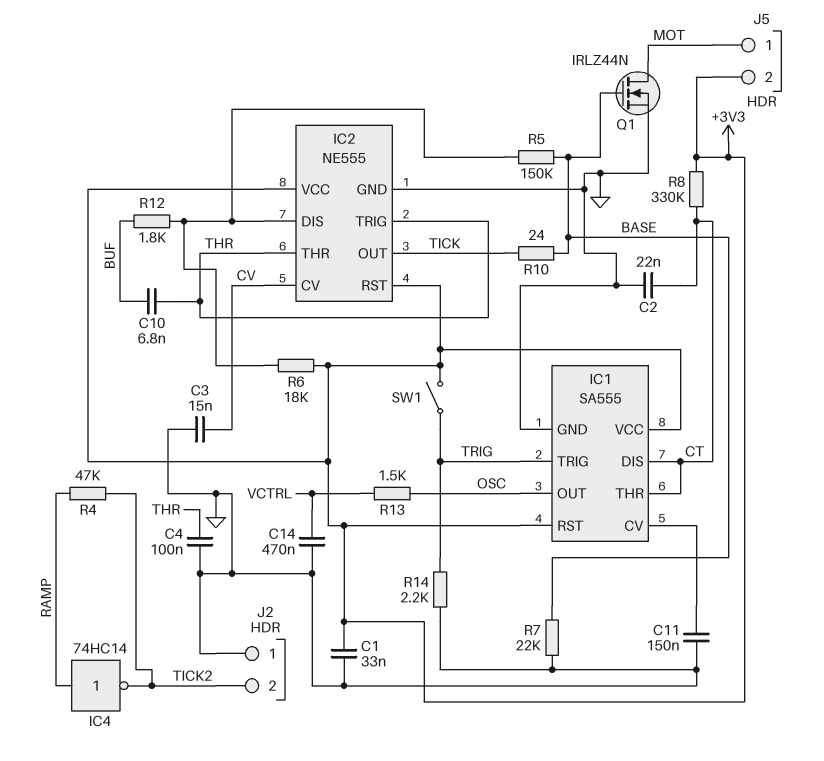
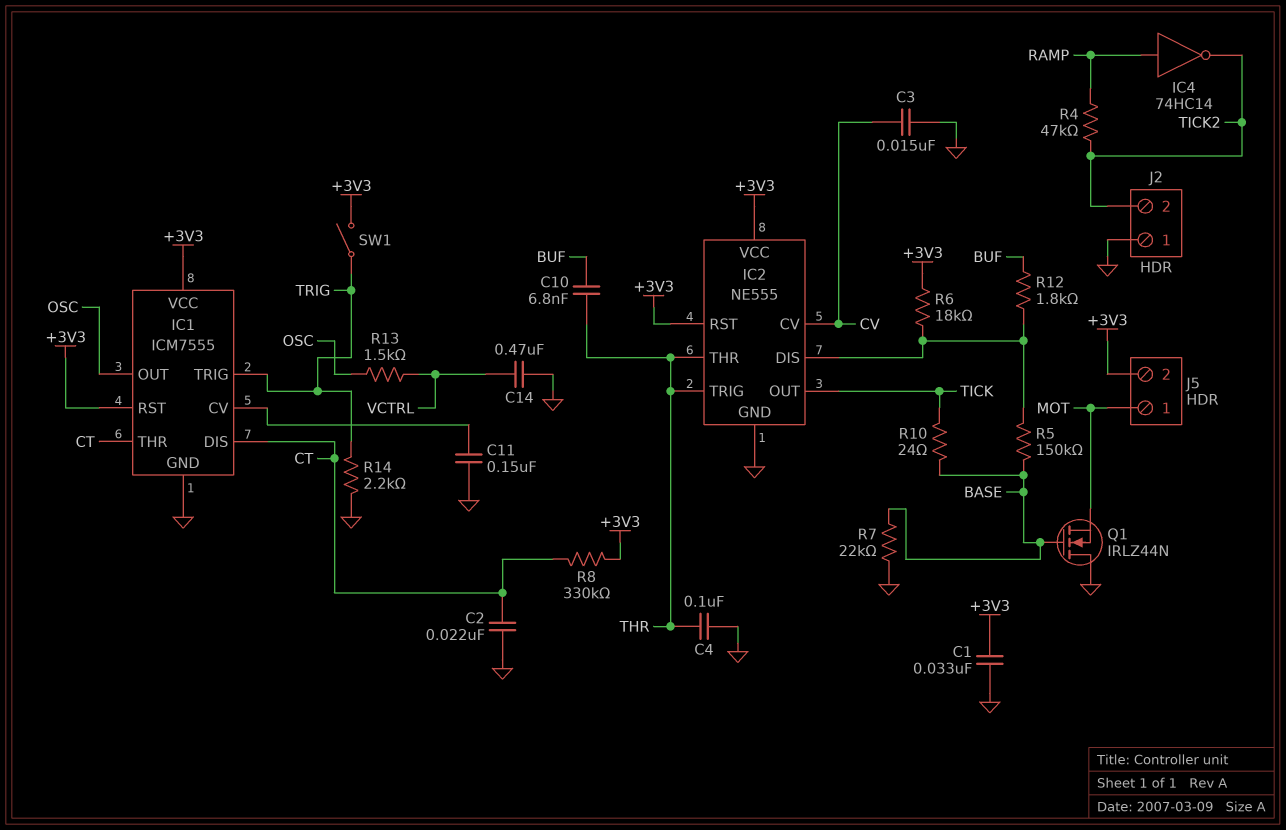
IC1: SA555 -> ICM7555
Q1: NMOS IRLZ44N (G BASE, D MOT, S GND) -> NMOS IRLZ44N (G BASE, D GND, S MOT)

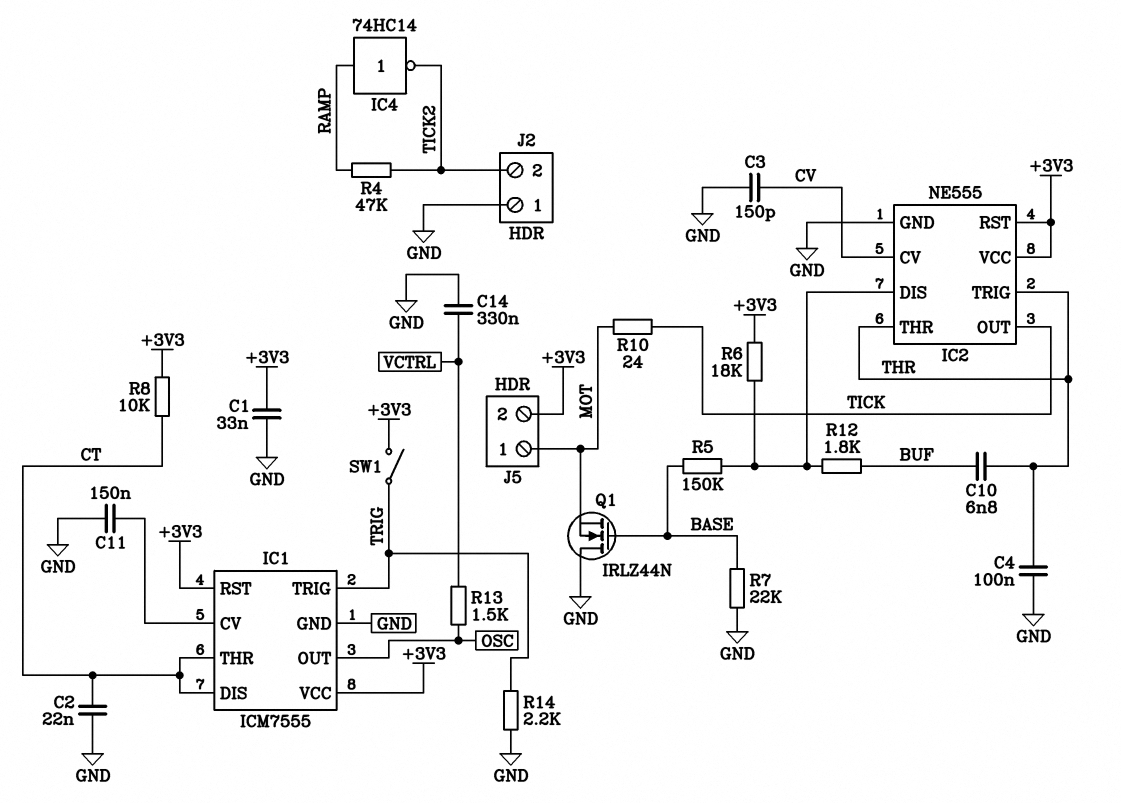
C3: 15nF (CV, GND) -> 150pF (CV, GND)
C14: 470nF (GND, VCTRL) -> 330nF (GND, VCTRL)
R8: 330k (+3V3, CT) -> 10k (+3V3, CT)
R10: 24 (BASE, TICK) -> 24 (MOT, TICK)

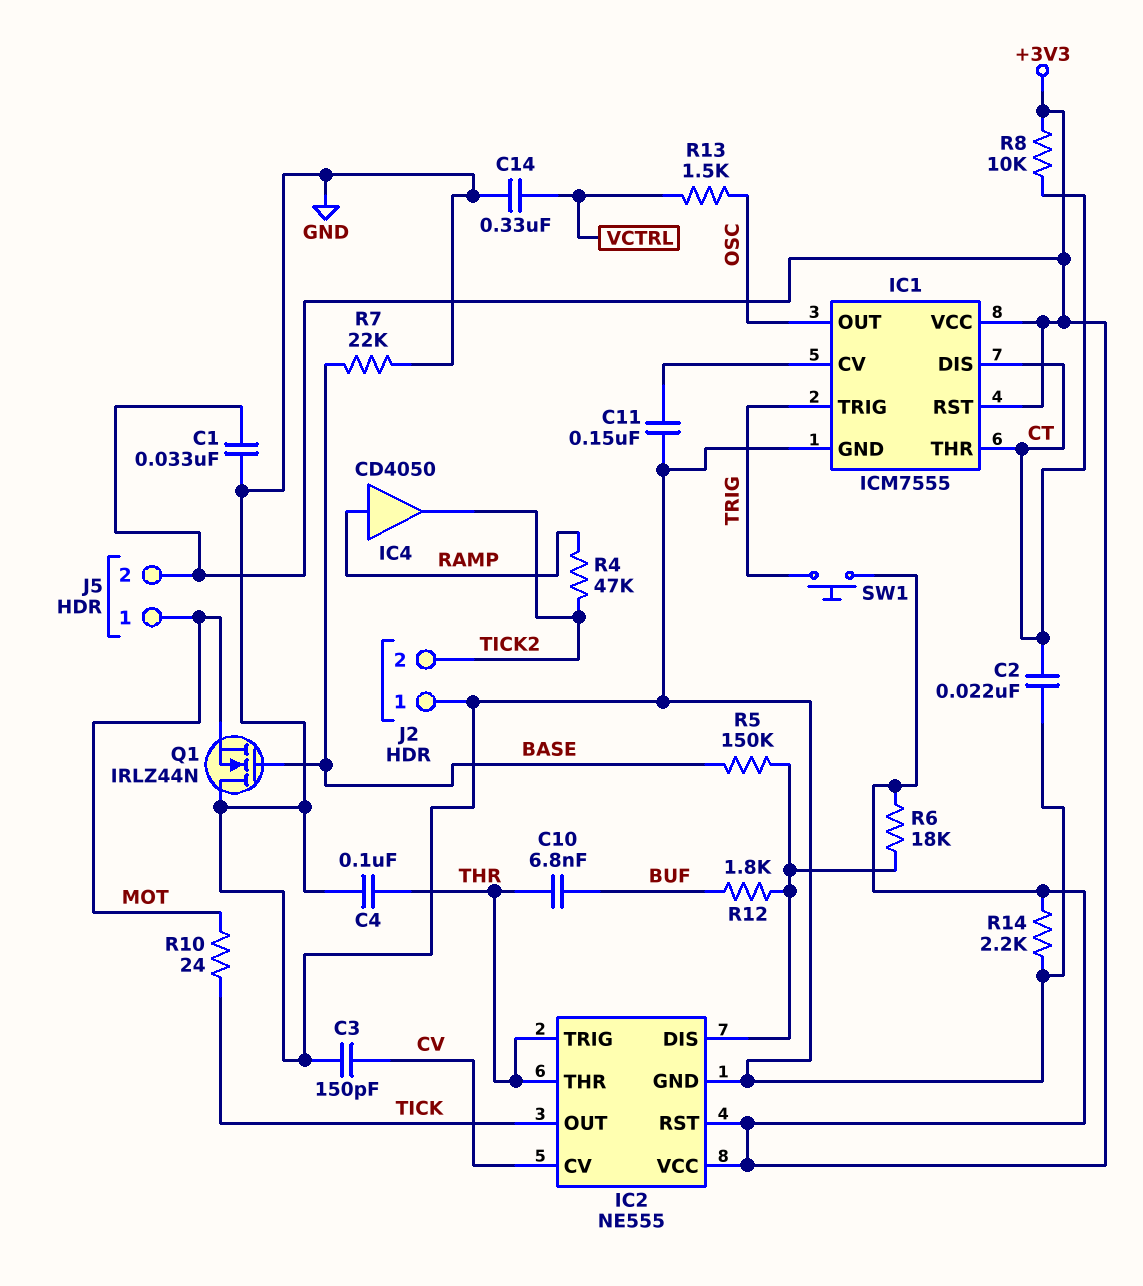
IC4: NOT 74HC14 (in RAMP, out TICK2) -> buffer CD4050 (in RAMP, out TICK2)
R14: 2.2k (GND, TRIG) -> 2.2k (+3V3, GND)
SW1: switch (+3V3, TRIG) -> button (+3V3, TRIG)

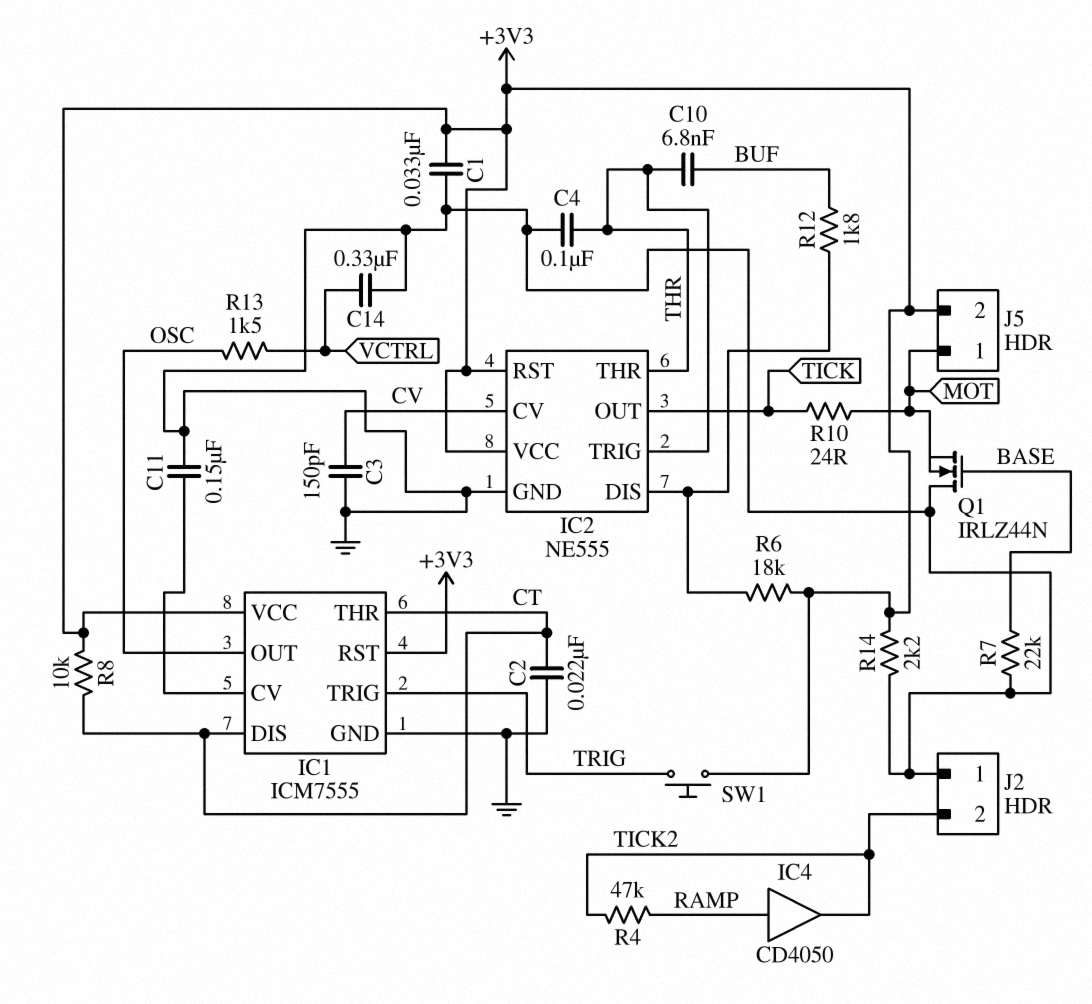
R5: 150k (BASE, IC2/DIS) -> none

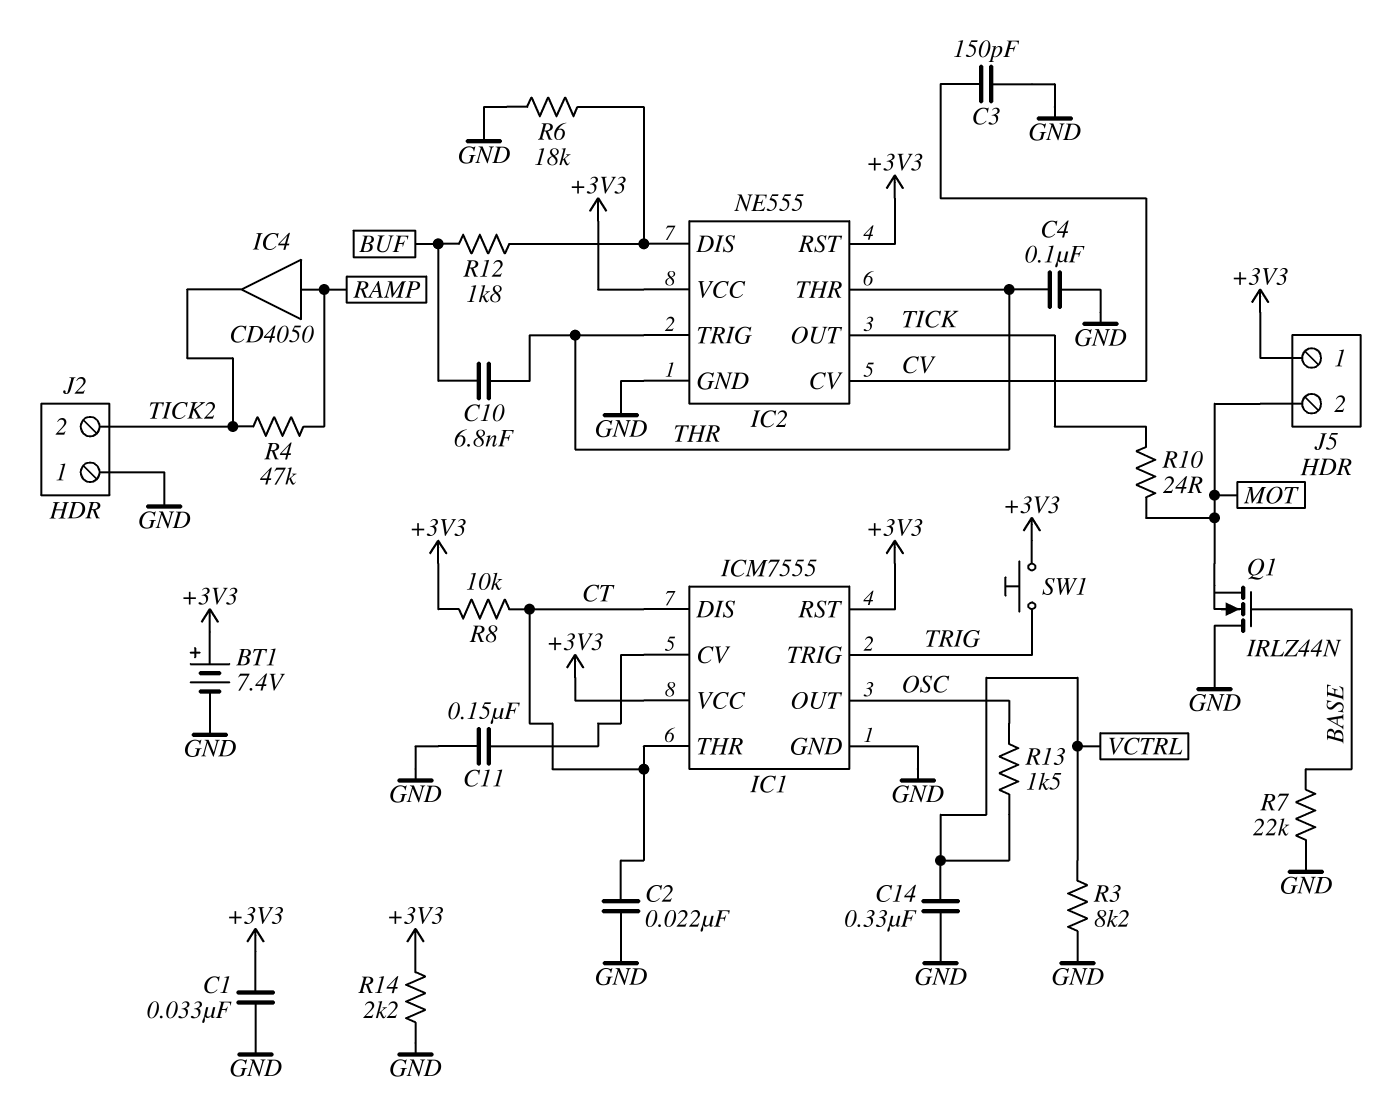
BT1: none -> 7.4V (plus +3V3, minus GND)
J5 pin 1: MOT -> +3V3
J5 pin 2: +3V3 -> MOT
R3: none -> 8.2k (GND, VCTRL)
R6: 18k (+3V3, IC2/DIS) -> 18k (GND, IC2/DIS)

